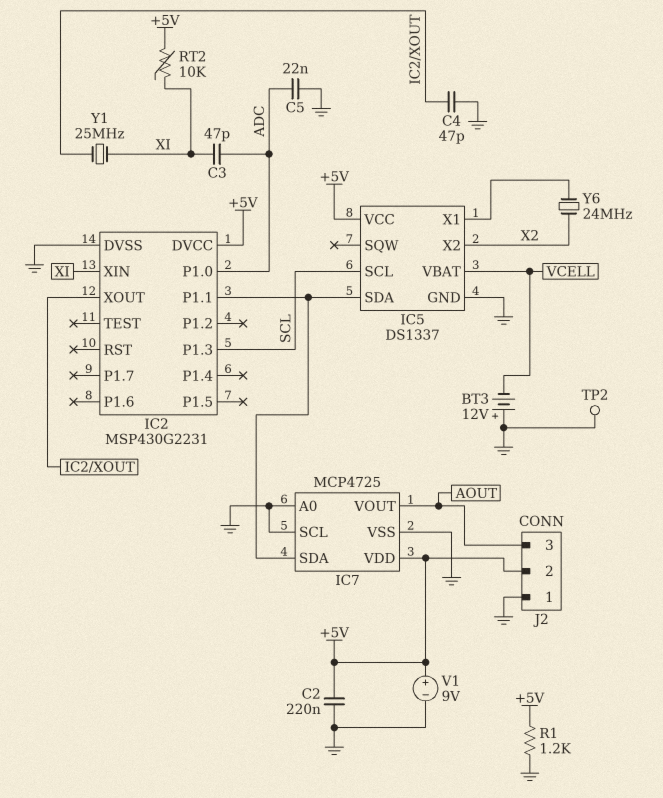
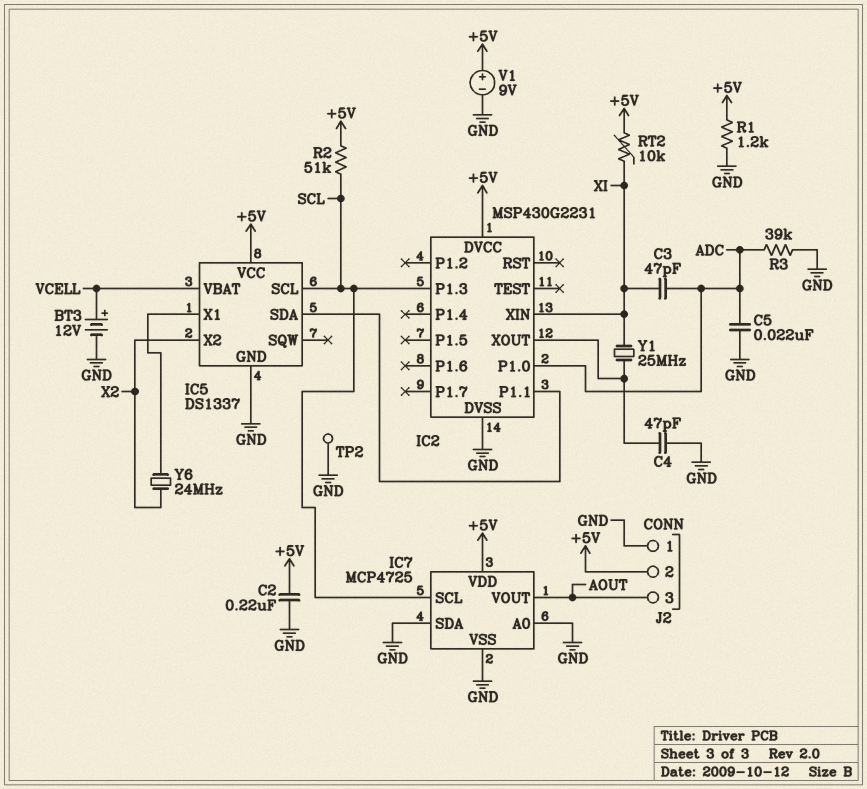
BT3: 12V (plus GND, minus VCELL) -> 12V (plus VCELL, minus GND)
IC7 pin SCL: GND -> SCL
IC7 pin SDA: IC2/P1.1 -> GND
R2: none -> 51k (+5V, SCL)
R3: none -> 39k (ADC, GND)

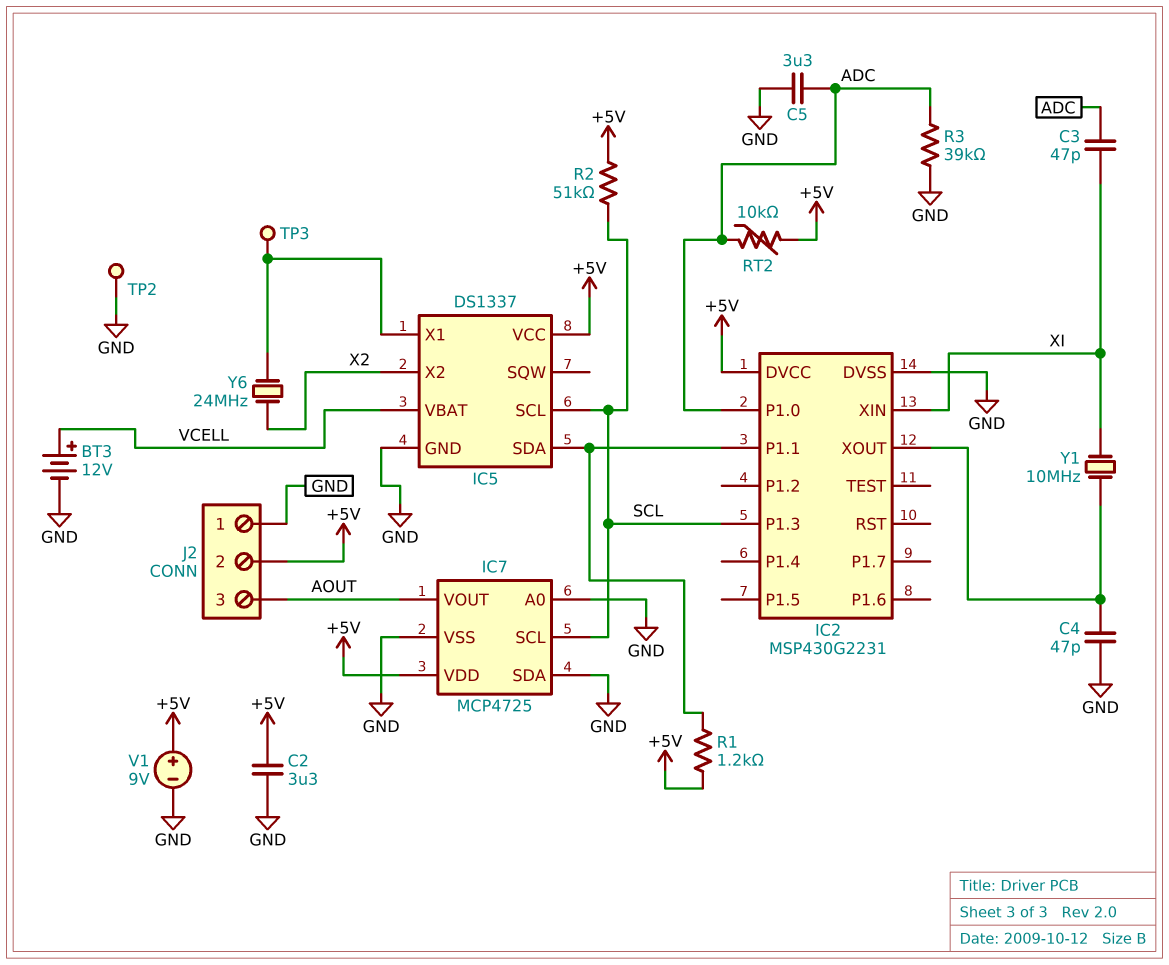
C2: 220nF (+5V, GND) -> 3.3uF (+5V, GND)
C5: 22nF (ADC, GND) -> 3.3uF (ADC, GND)
R1: 1.2k (+5V, GND) -> 1.2k (+5V, IC2/P1.1)
RT2: 10k (+5V, XI) -> 10k (+5V, ADC)
TP3: none -> test point (IC5/X1)
Y1: 25MHz (IC2/XOUT, XI) -> 10MHz (IC2/XOUT, XI)

